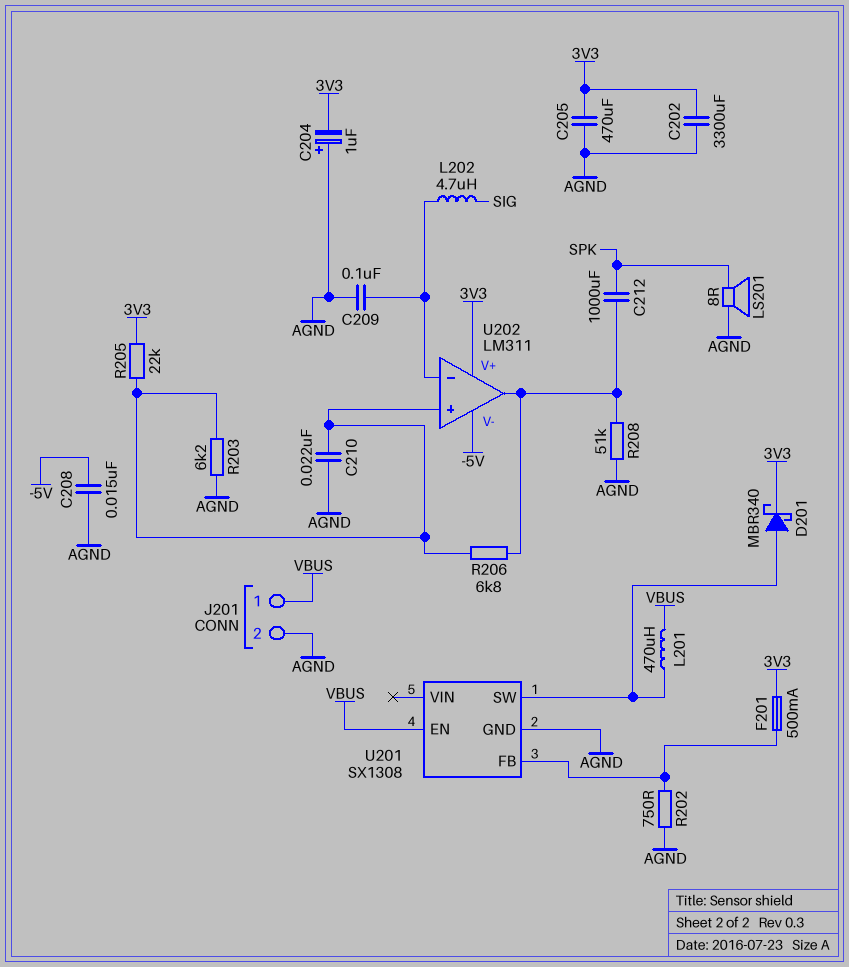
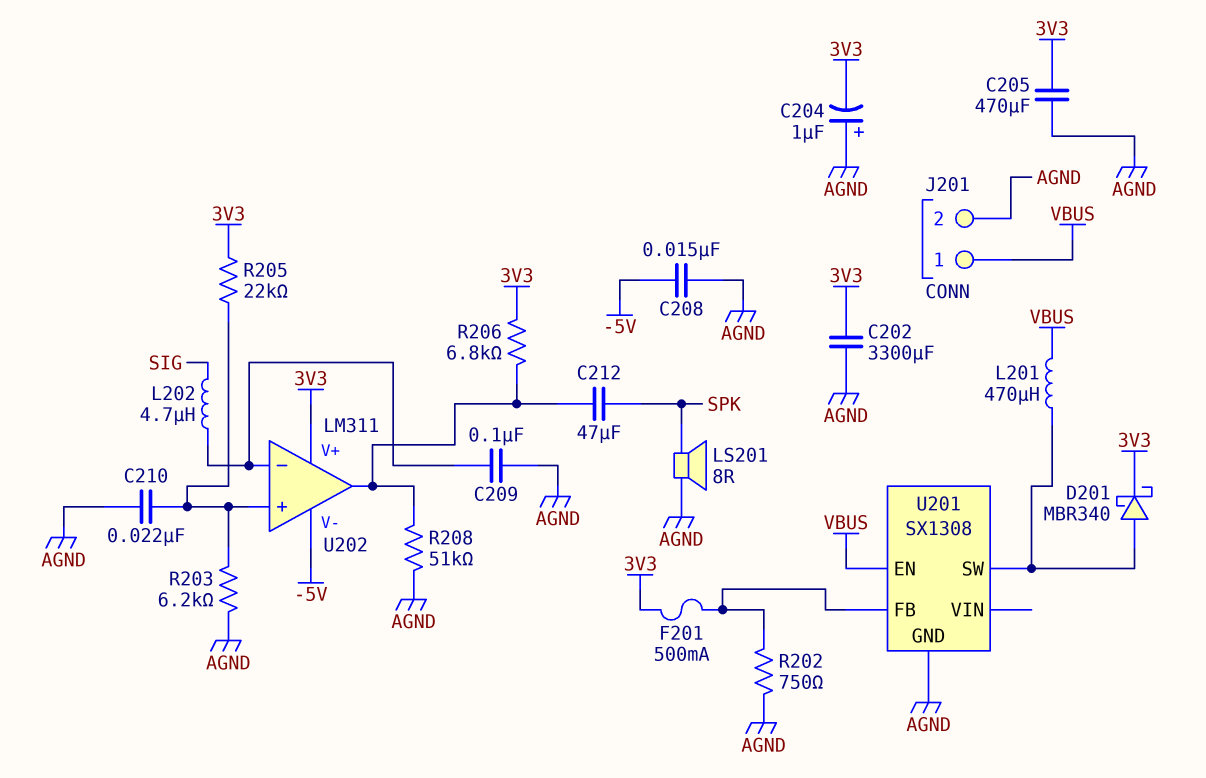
C212: 1000uF (SPK, U202/out) -> 47uF (SPK, U202/out)
R206: 6.8k (U202/in+, U202/out) -> 6.8k (3V3, U202/out)

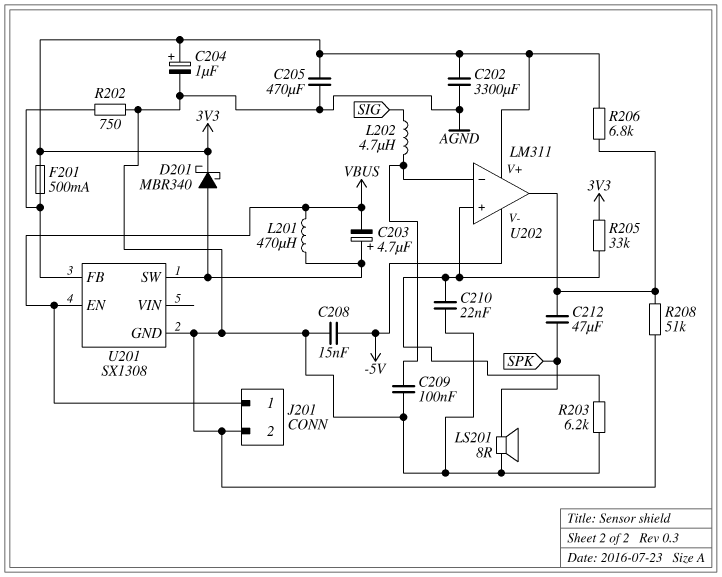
C203: none -> 4.7uF (plus U201/SW, minus VBUS)
C204: 1uF (plus AGND, minus 3V3) -> 1uF (plus 3V3, minus AGND)
R205: 22k (3V3, U202/in+) -> 33k (3V3, U202/in+)

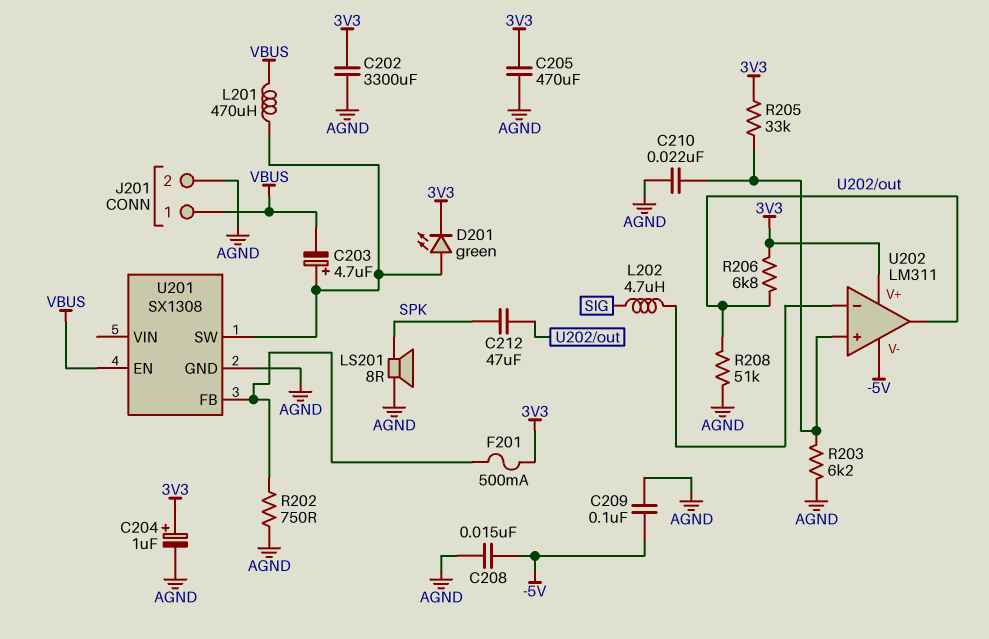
C209: 100nF (AGND, U202/in-) -> 100nF (-5V, AGND)
D201: schottky MBR340 (A U201/SW, K 3V3) -> LED green (A U201/SW, K 3V3)

